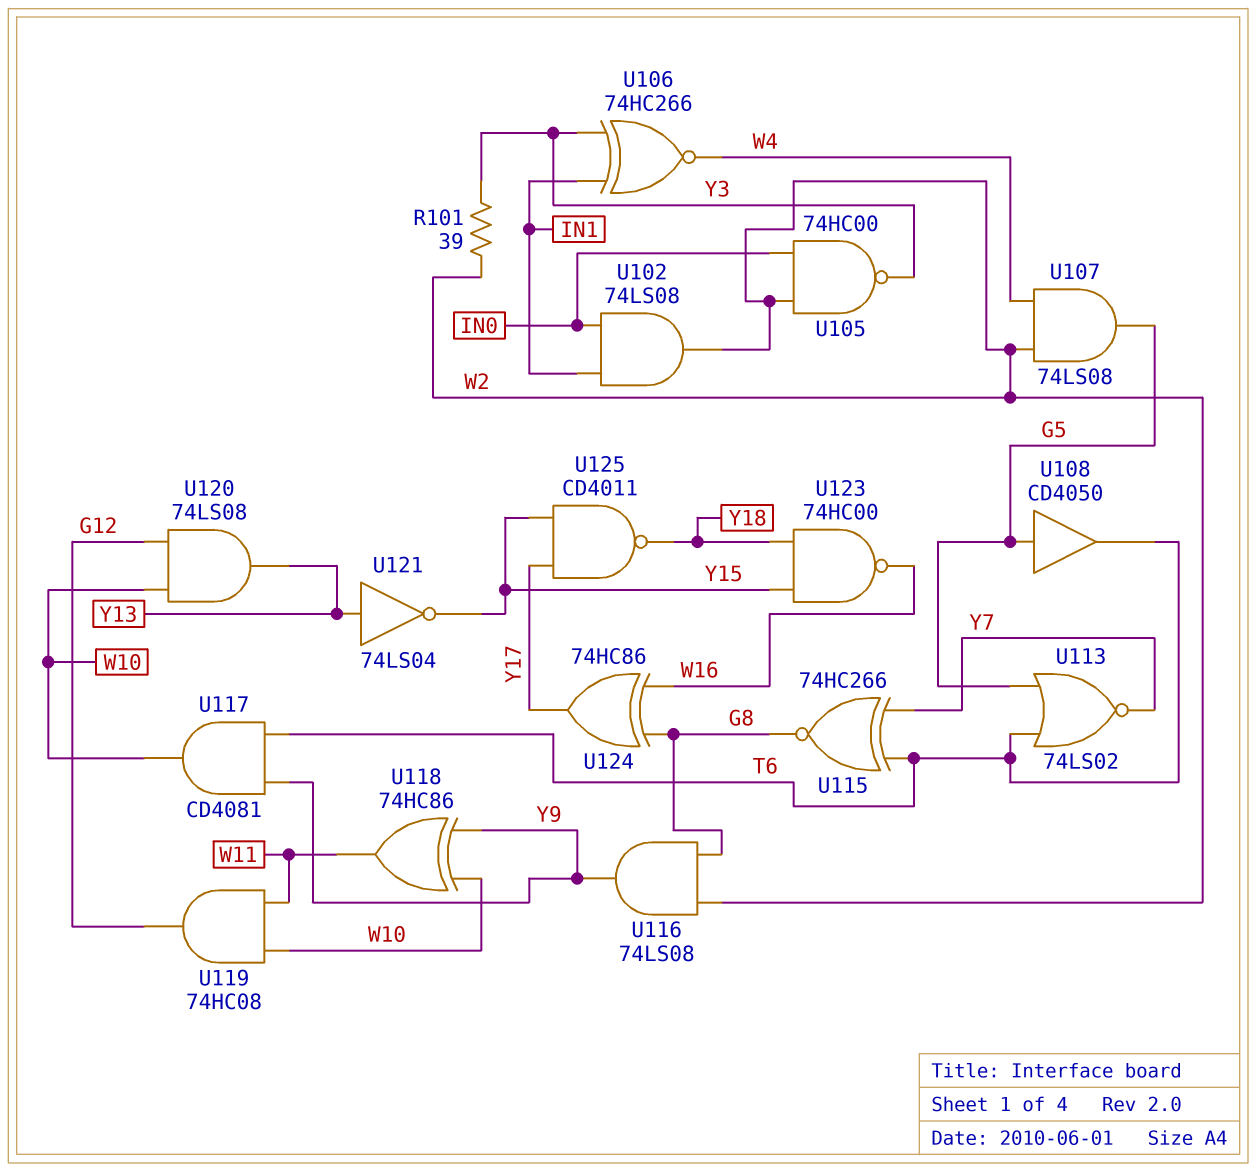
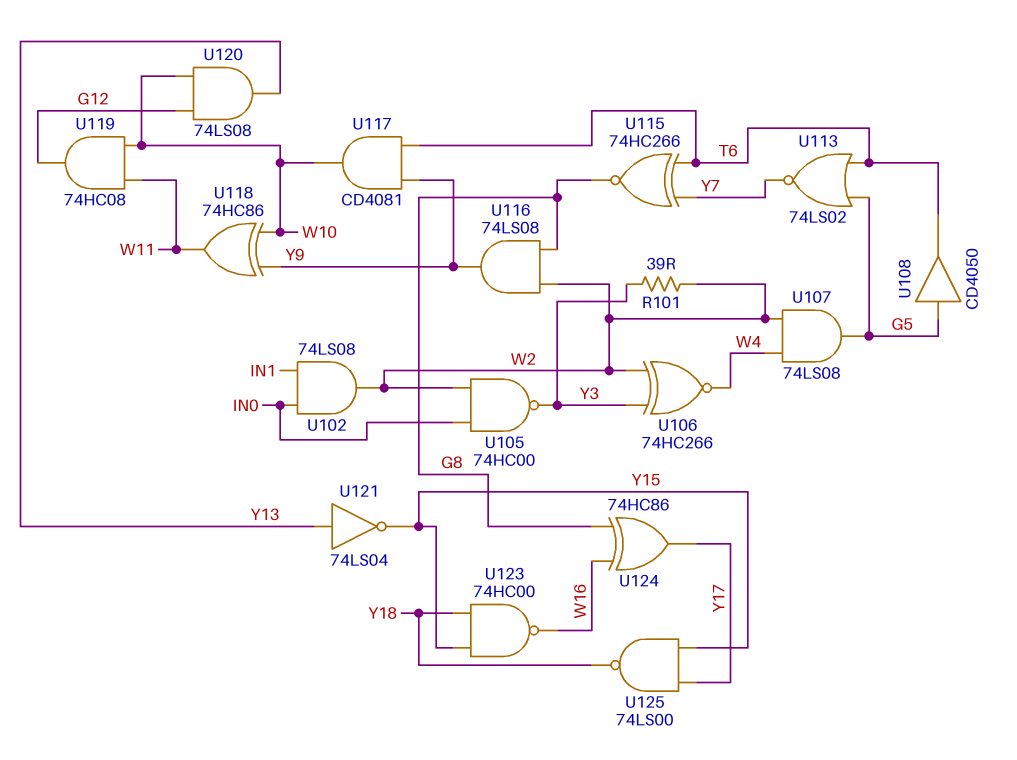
U106: XNOR 74HC266 (in IN1, in Y3, out W4) -> XNOR 74HC266 (in W2, in Y3, out W4)
U125: NAND CD4011 (in Y15, in Y17, out Y18) -> NAND 74LS00 (in Y15, in Y17, out Y18)

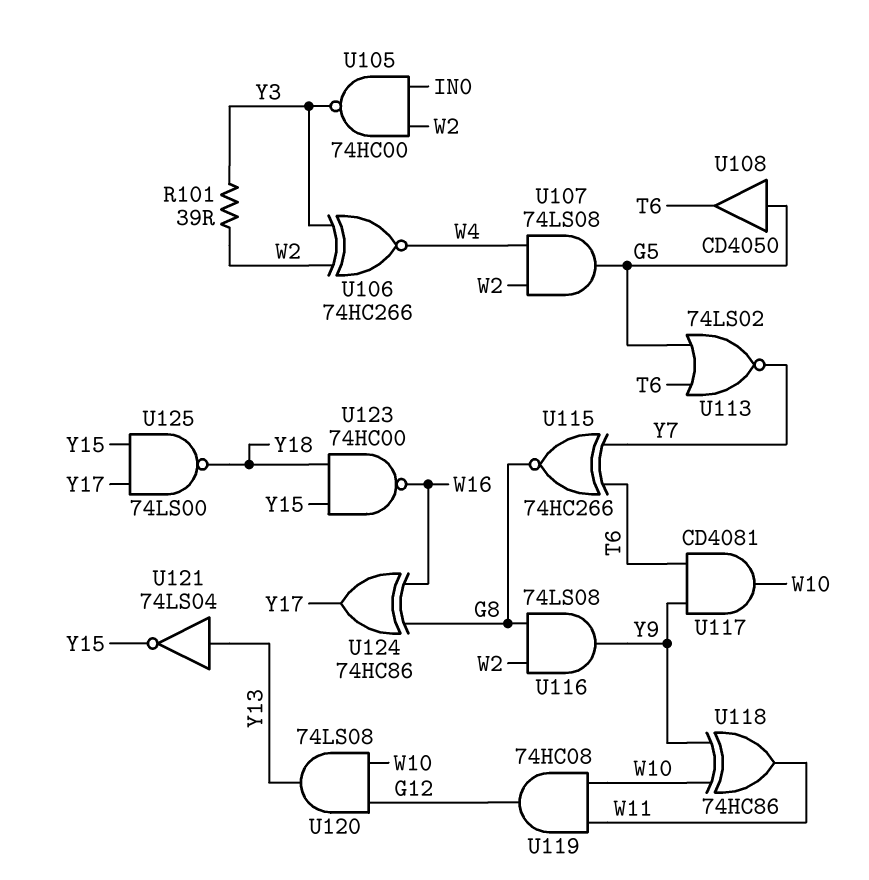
U102: AND 74LS08 (in IN0, in IN1, out W2) -> none

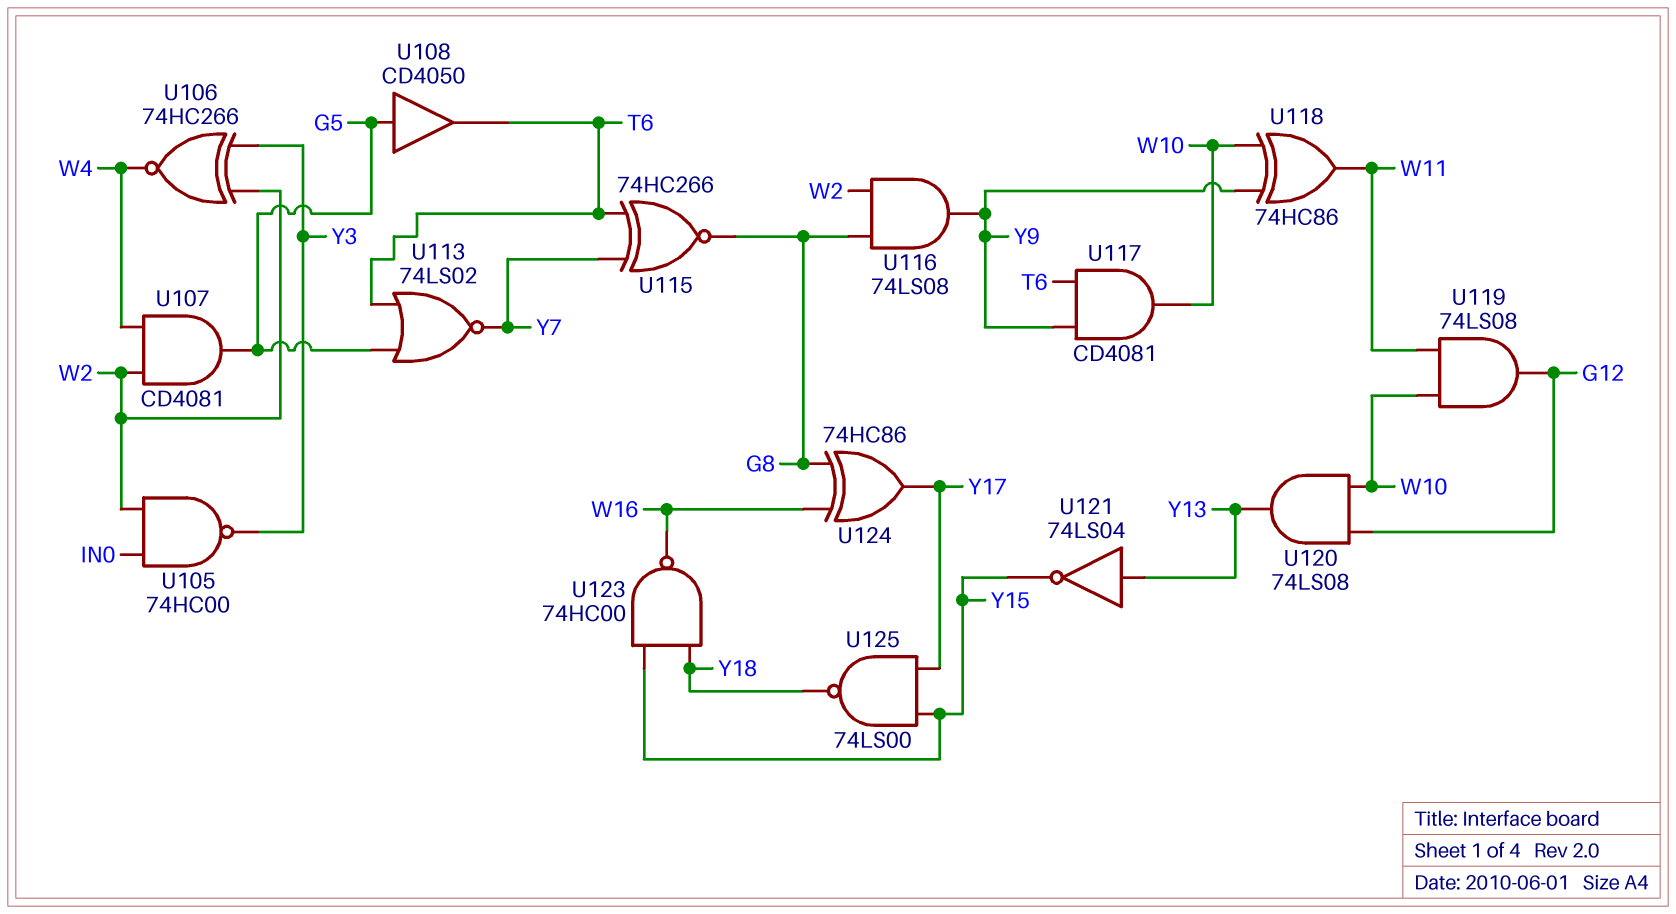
R101: 39 (W2, Y3) -> none
U107: AND 74LS08 (in W2, in W4, out G5) -> AND CD4081 (in W2, in W4, out G5)
U119: AND 74HC08 (in W10, in W11, out G12) -> AND 74LS08 (in W10, in W11, out G12)

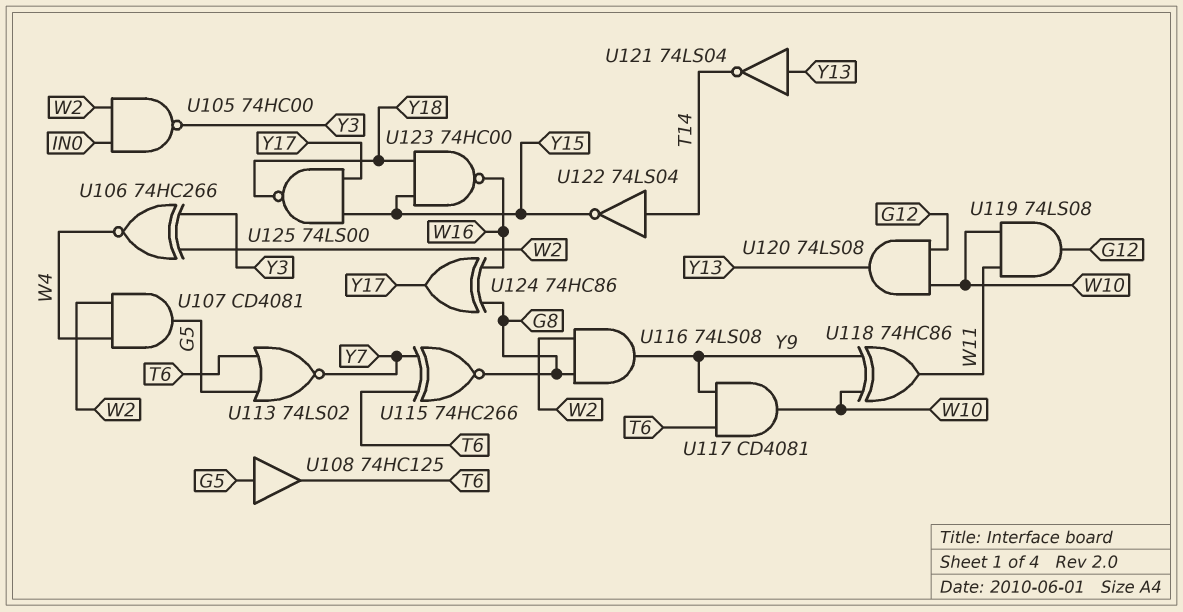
U108: buffer CD4050 (in G5, out T6) -> buffer 74HC125 (in G5, out T6)
U121: NOT 74LS04 (in Y13, out Y15) -> NOT 74LS04 (in Y13, out T14)
U122: none -> NOT 74LS04 (in T14, out Y15)

